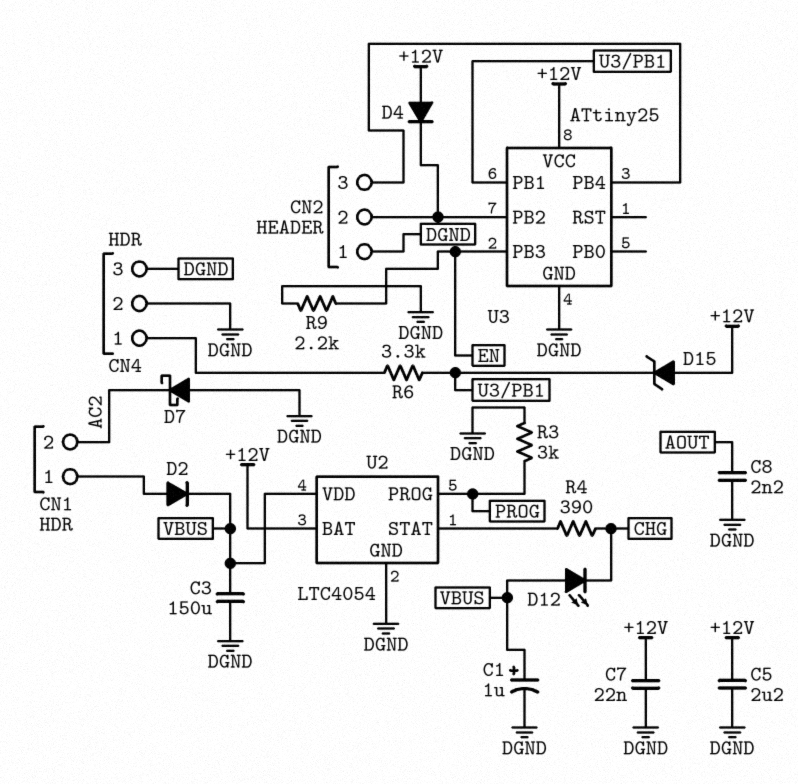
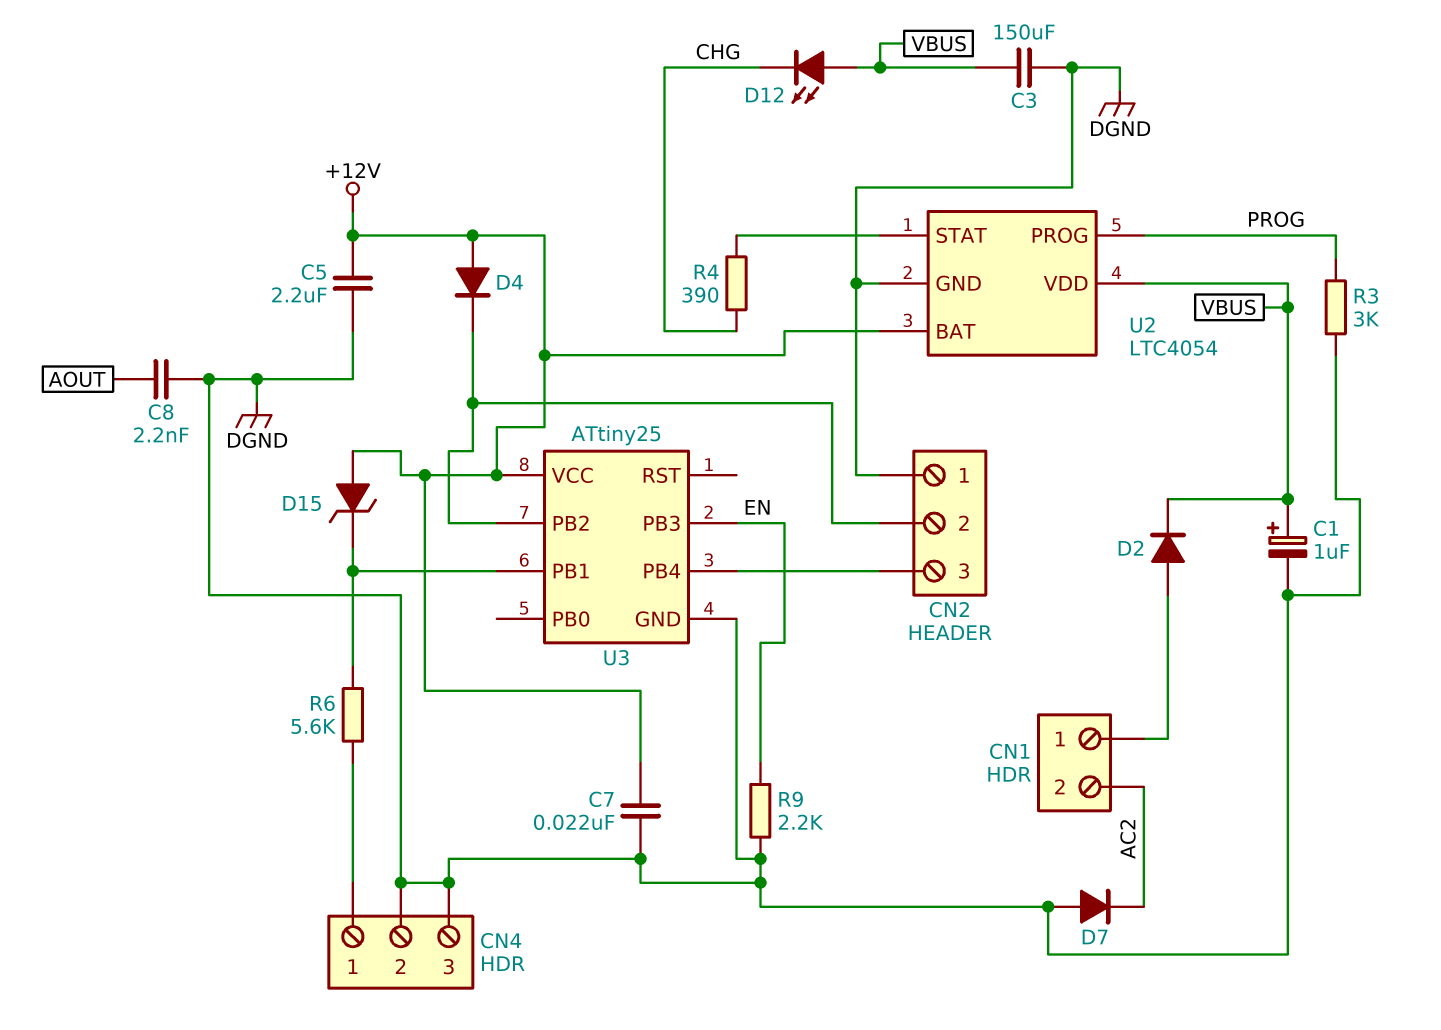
D7: schottky (A DGND, K AC2) -> diode (A DGND, K AC2)
R6: 3.3k (CN4/1, U3/PB1) -> 5.6k (CN4/1, U3/PB1)

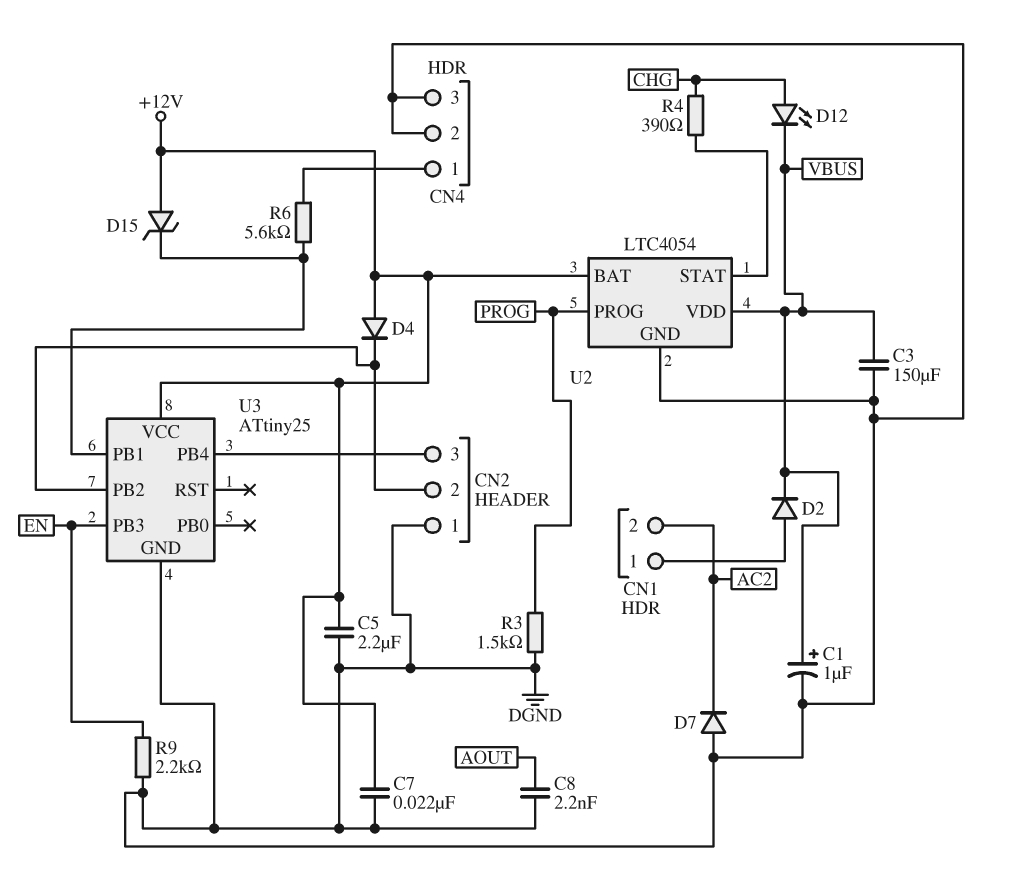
D12: LED (A VBUS, K CHG) -> LED (A CHG, K VBUS)
R3: 3k (DGND, PROG) -> 1.5k (DGND, PROG)

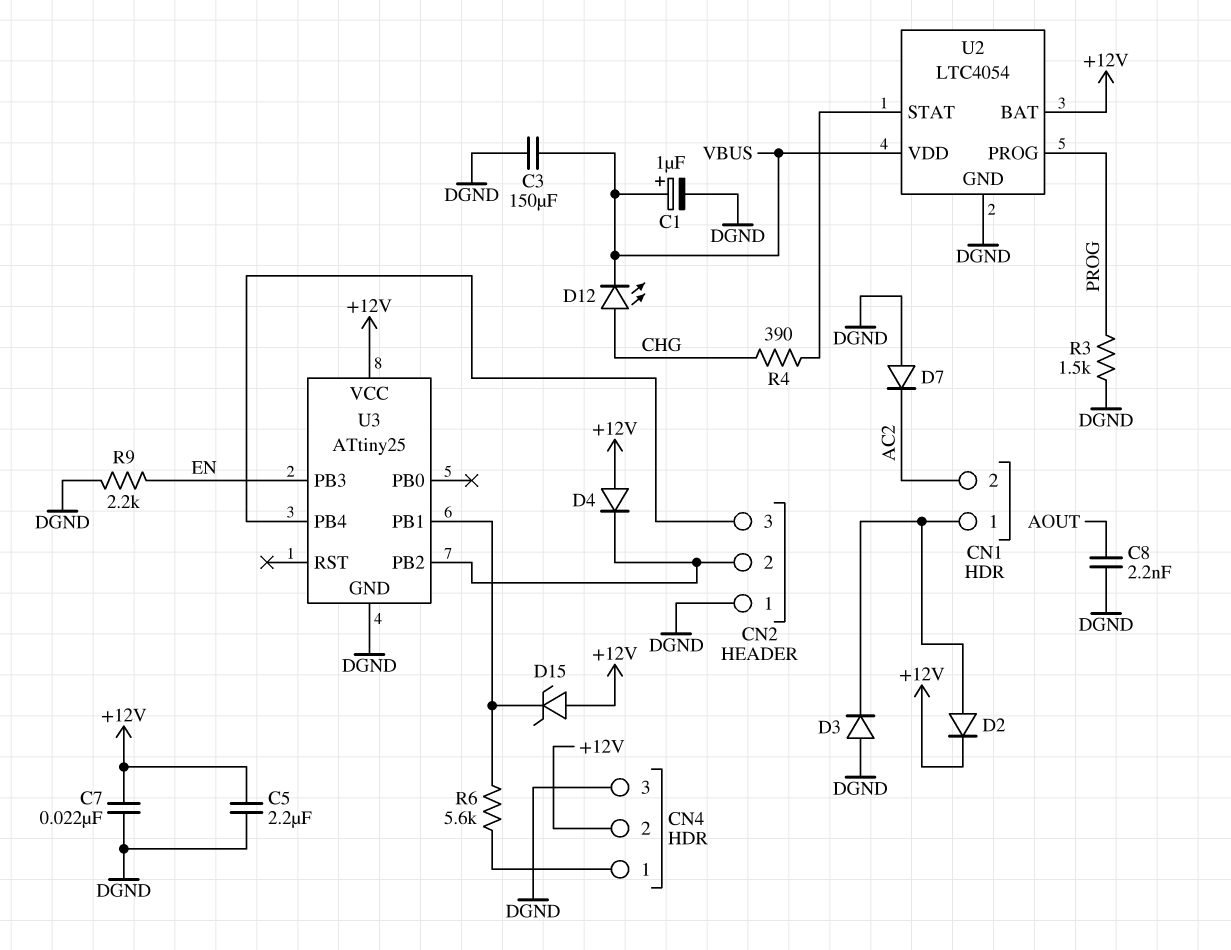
CN4 pin 2: DGND -> +12V
D2: diode (A CN1/1, K VBUS) -> diode (A CN1/1, K +12V)
D3: none -> diode (A DGND, K CN1/1)

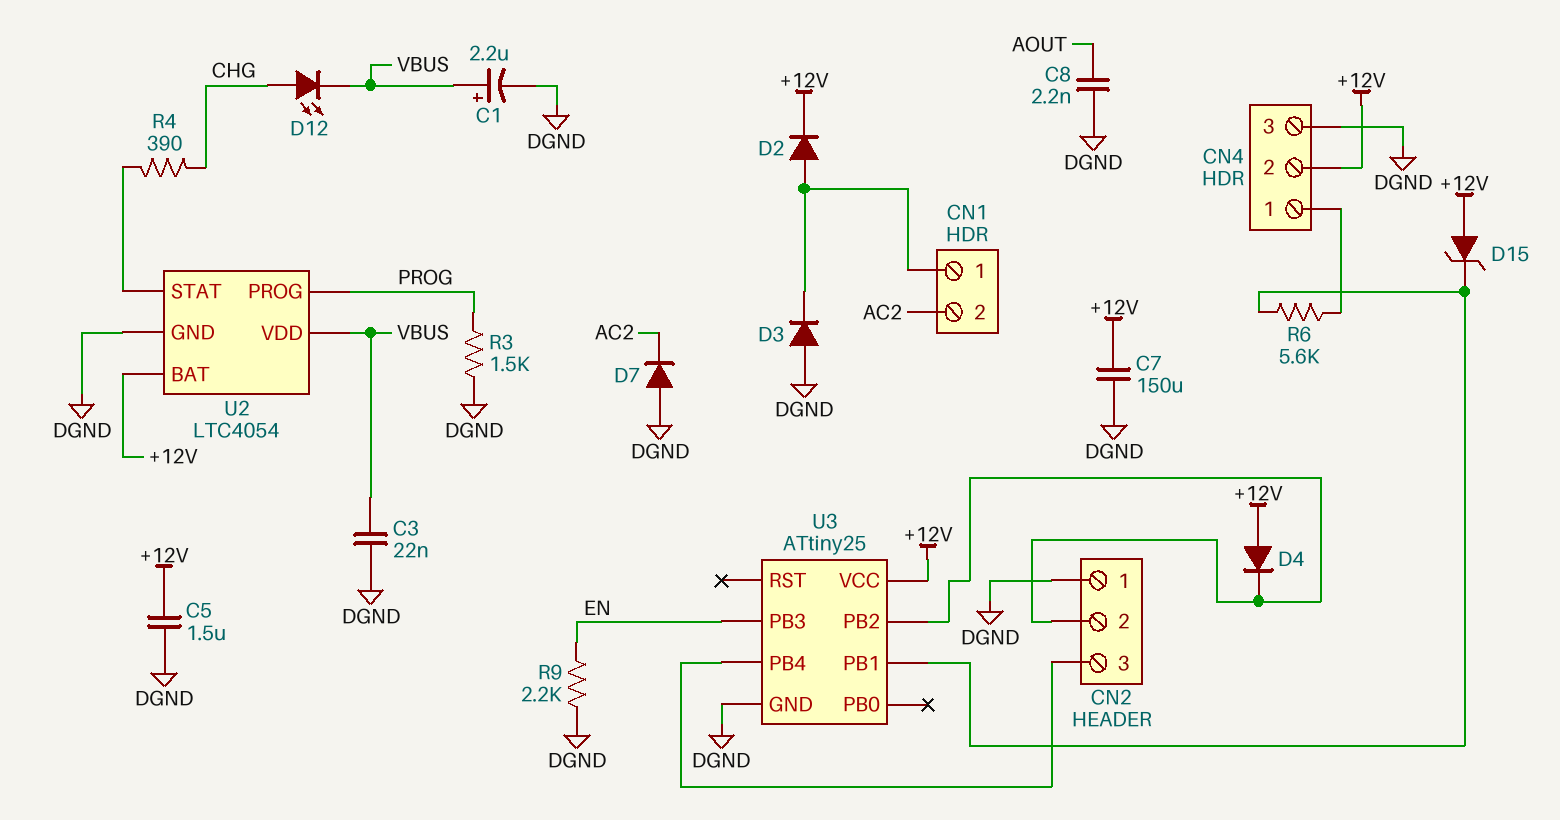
C1: 1uF (plus VBUS, minus DGND) -> 2.2uF (plus VBUS, minus DGND)
C3: 150uF (DGND, VBUS) -> 22nF (DGND, VBUS)
C5: 2.2uF (+12V, DGND) -> 1.5uF (+12V, DGND)
C7: 22nF (+12V, DGND) -> 150uF (+12V, DGND)

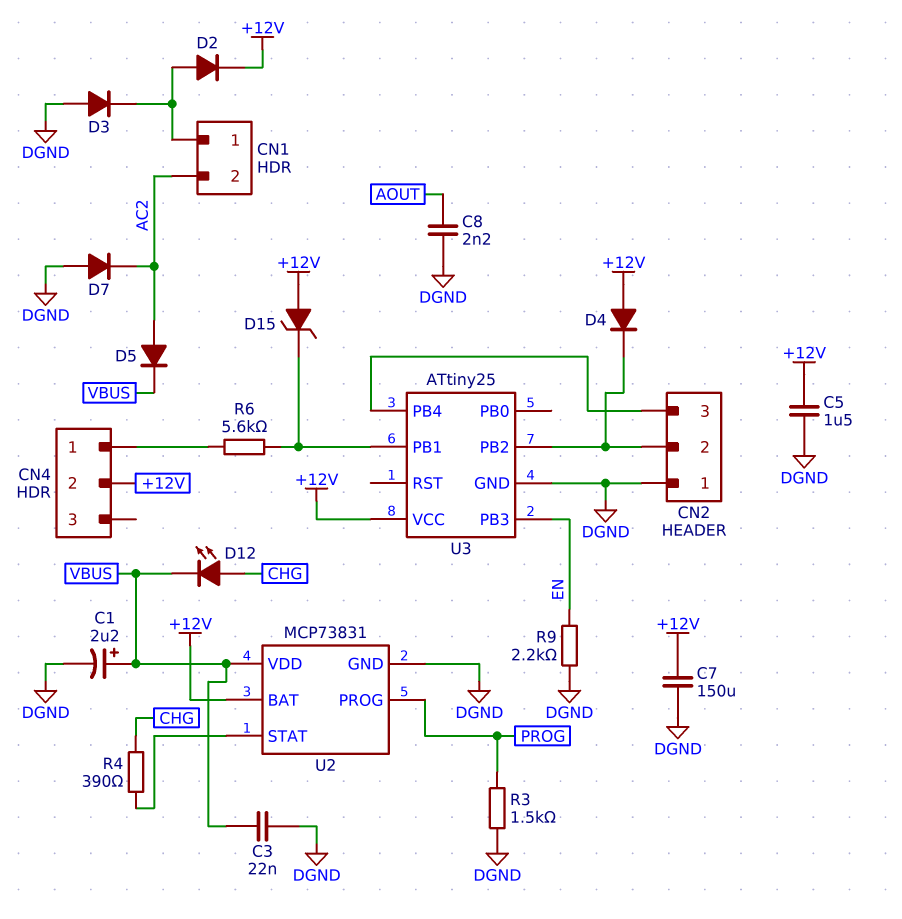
CN4 pin 3: DGND -> none
D5: none -> diode (A AC2, K VBUS)
U2: LTC4054 -> MCP73831

